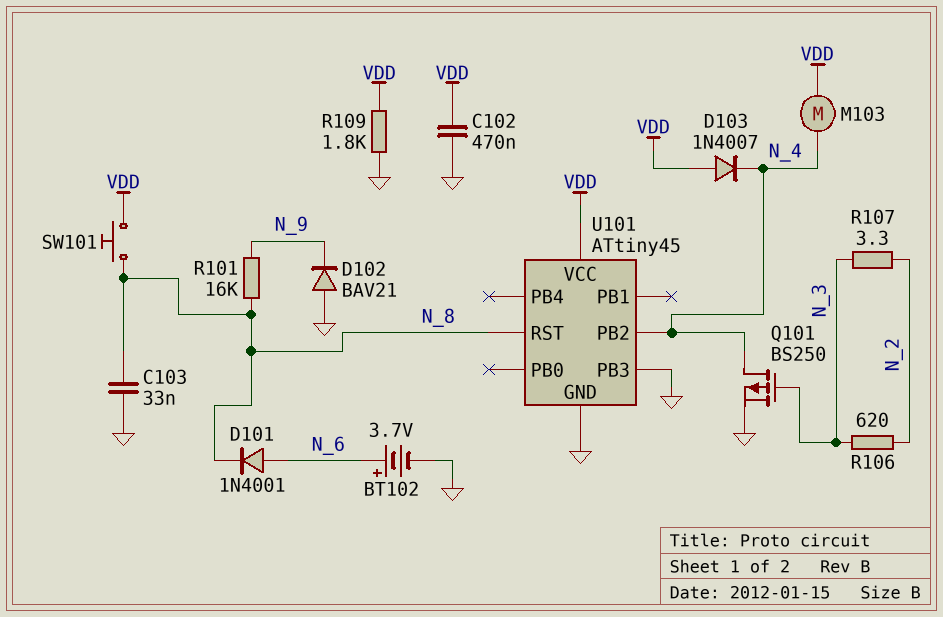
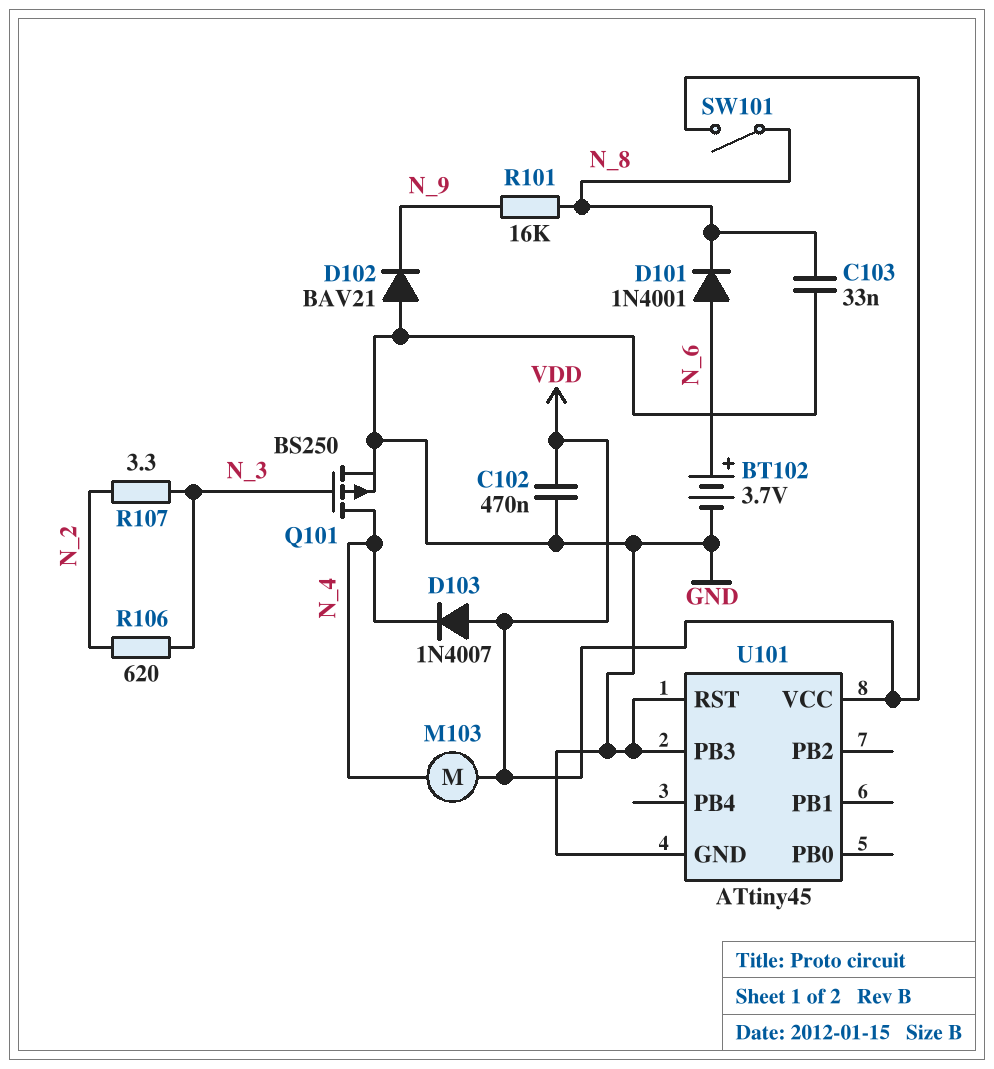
R109: 1.8k (GND, VDD) -> none
SW101: button (N_8, VDD) -> switch (N_8, VDD)
U101 pin PB2: N_4 -> none
U101 pin RST: N_8 -> GND

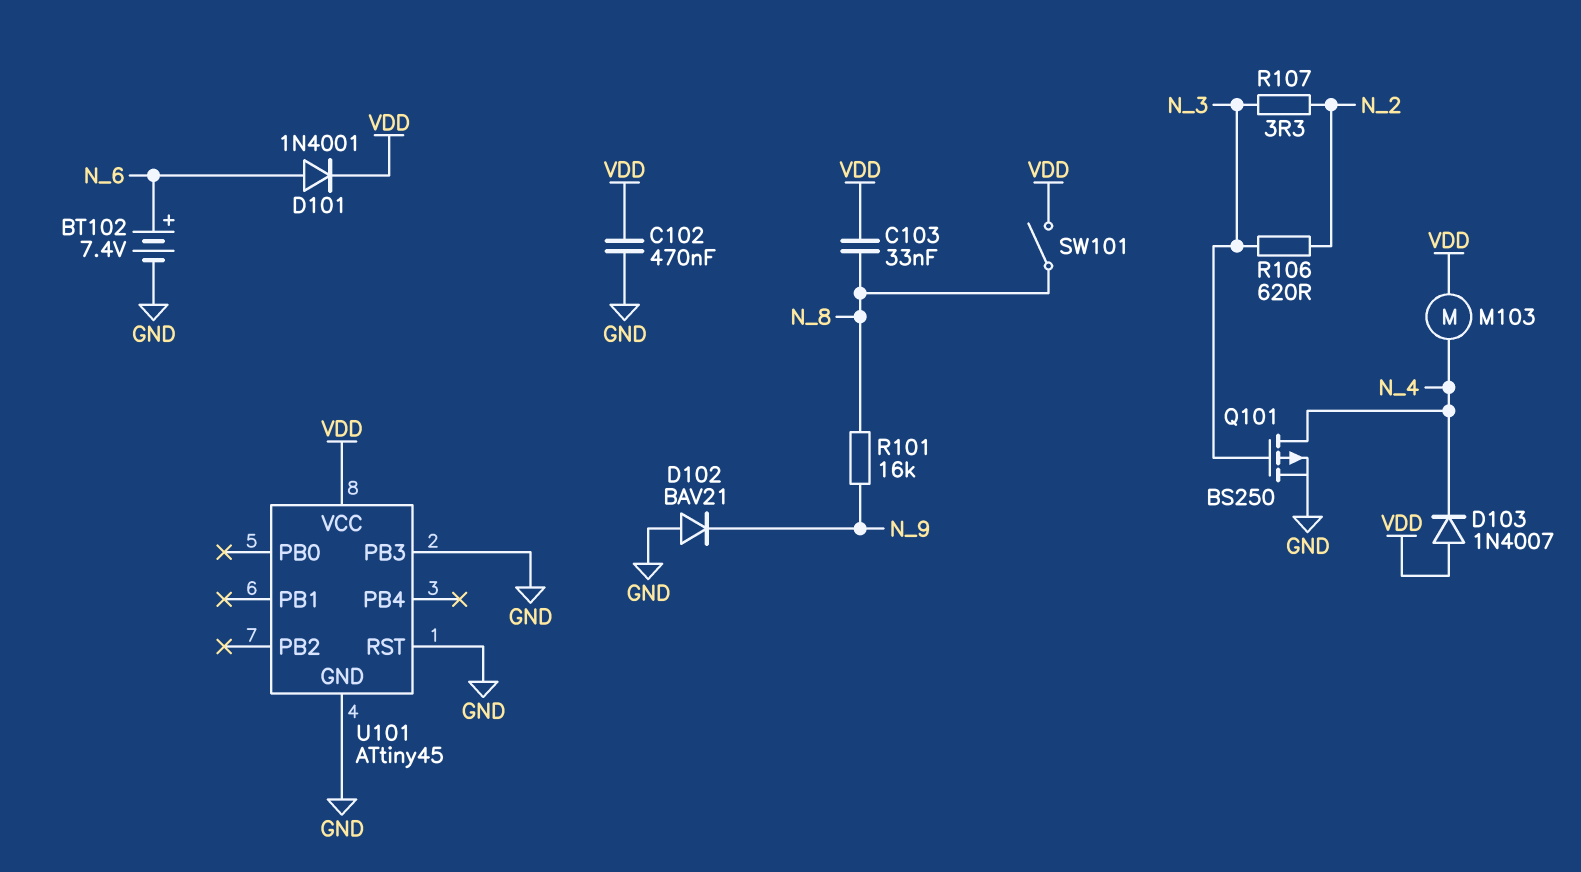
BT102: 3.7V (plus N_6, minus GND) -> 7.4V (plus N_6, minus GND)
C103: 33nF (GND, N_8) -> 33nF (N_8, VDD)
D101: diode 1N4001 (A N_6, K N_8) -> diode 1N4001 (A N_6, K VDD)

